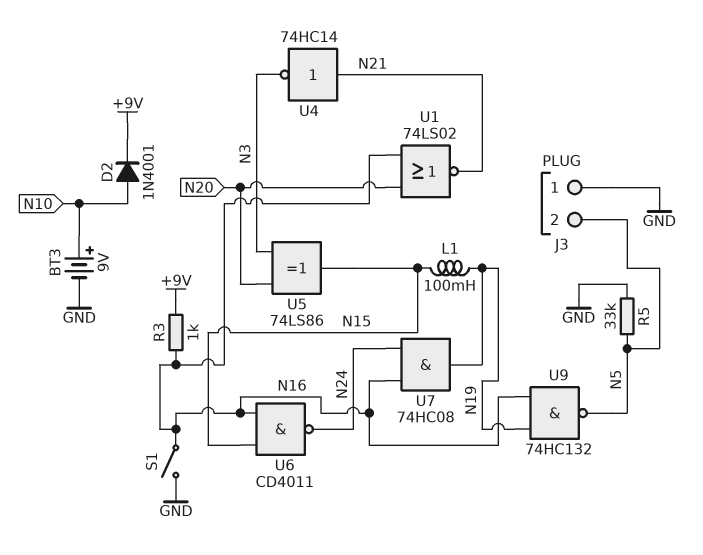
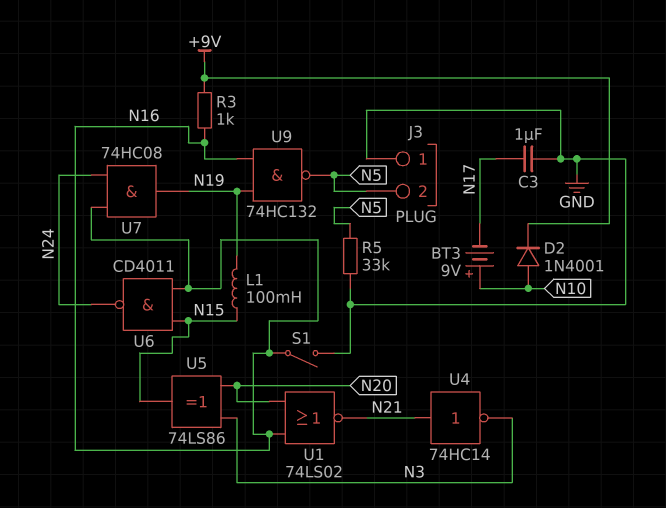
BT3: 9V (plus N10, minus GND) -> 9V (plus N10, minus N17)
C3: none -> 1uF (GND, N17)

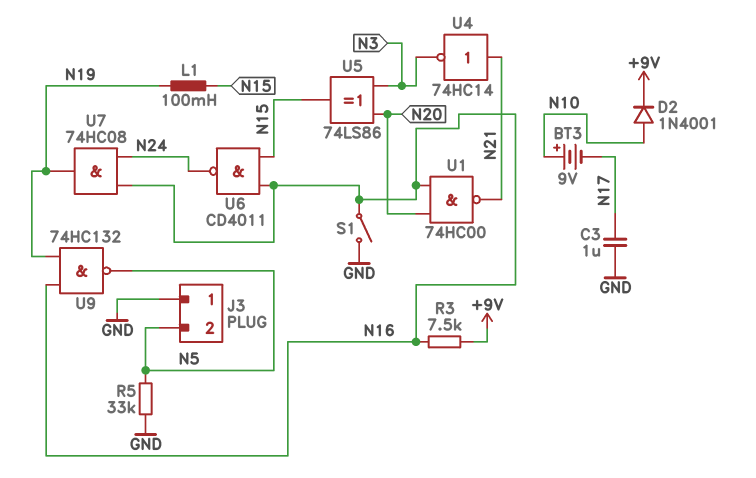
R3: 1k (+9V, N16) -> 7.5k (+9V, N16)
U1: NOR 74LS02 (in N16, in N20, out N21) -> NAND 74HC00 (in N16, in N20, out N21)

